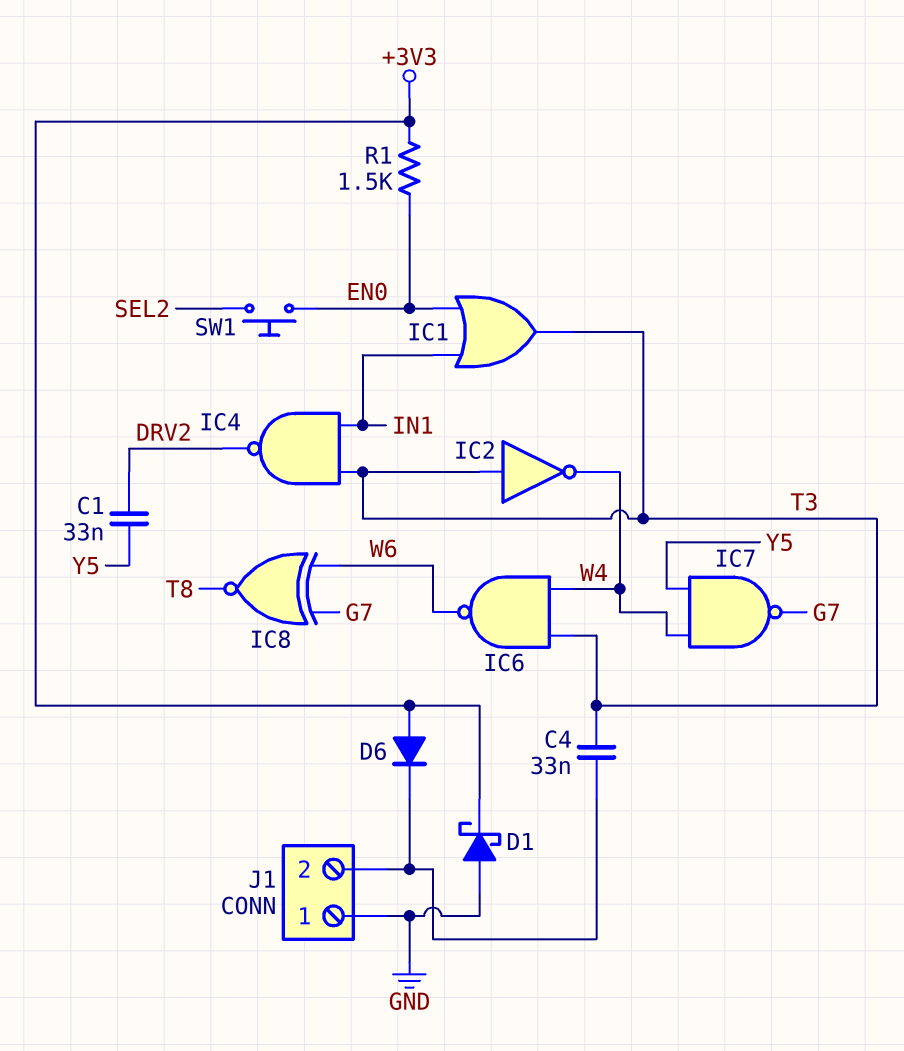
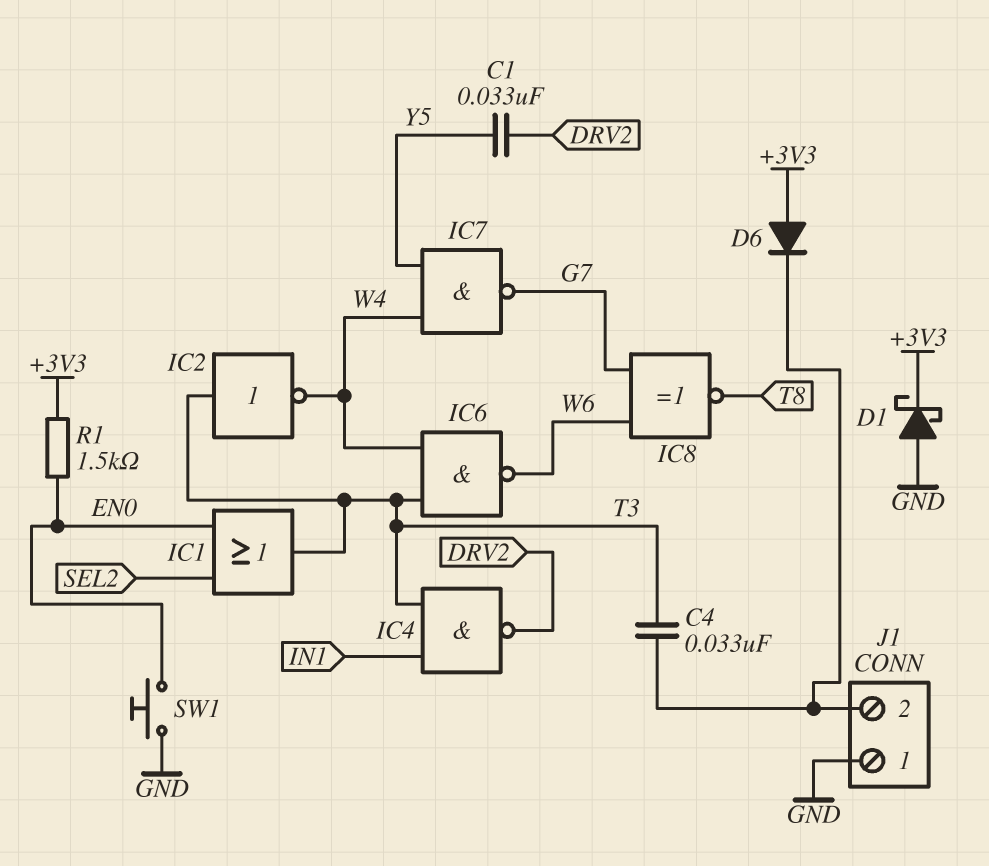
IC1: OR (in EN0, in IN1, out T3) -> OR (in EN0, in SEL2, out T3)
SW1: button (EN0, SEL2) -> button (EN0, GND)

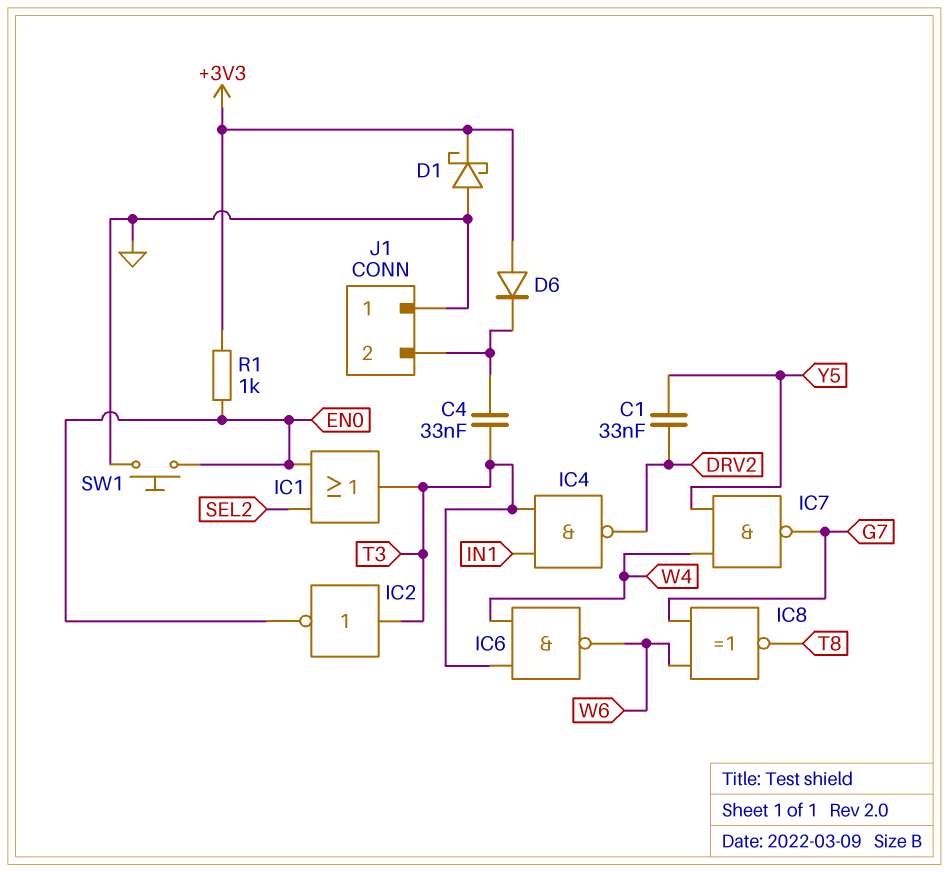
IC2: NOT (in T3, out W4) -> NOT (in T3, out EN0)
R1: 1.5k (+3V3, EN0) -> 1k (+3V3, EN0)

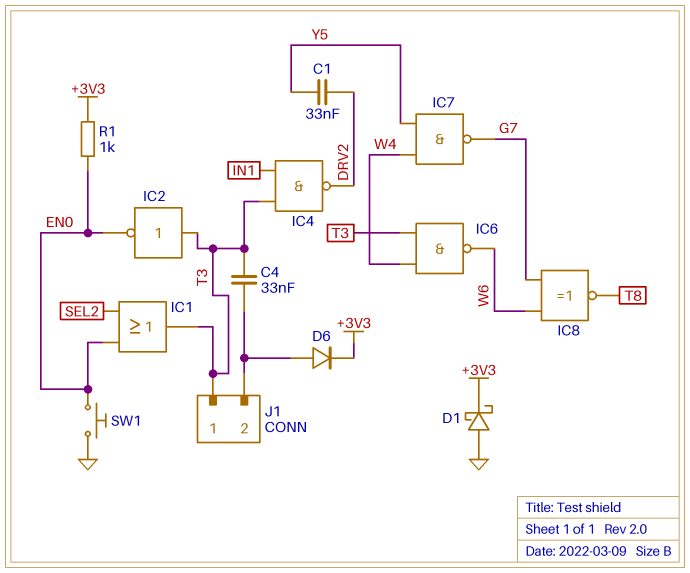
D6: diode (A +3V3, K J1/2) -> diode (A J1/2, K +3V3)
J1 pin 1: GND -> T3

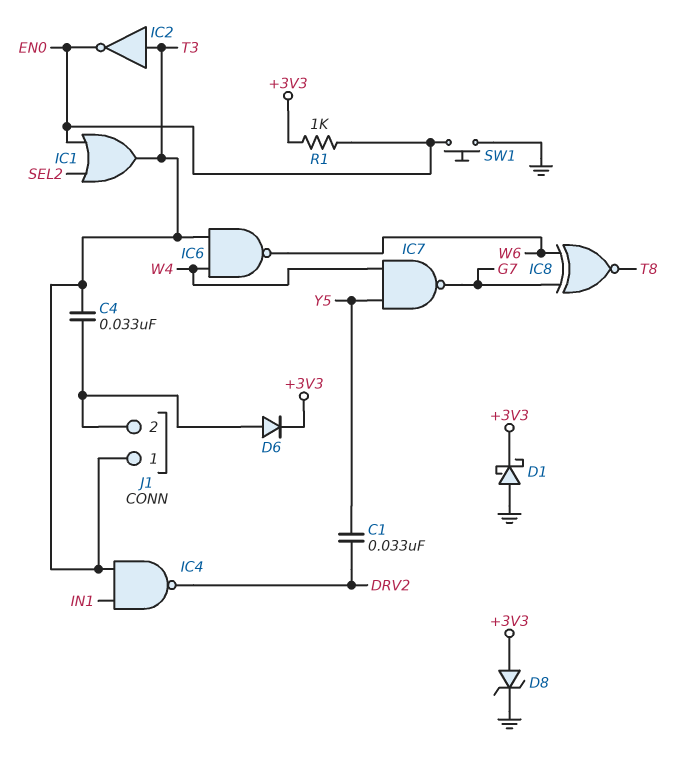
D8: none -> zener (A +3V3, K GND)

